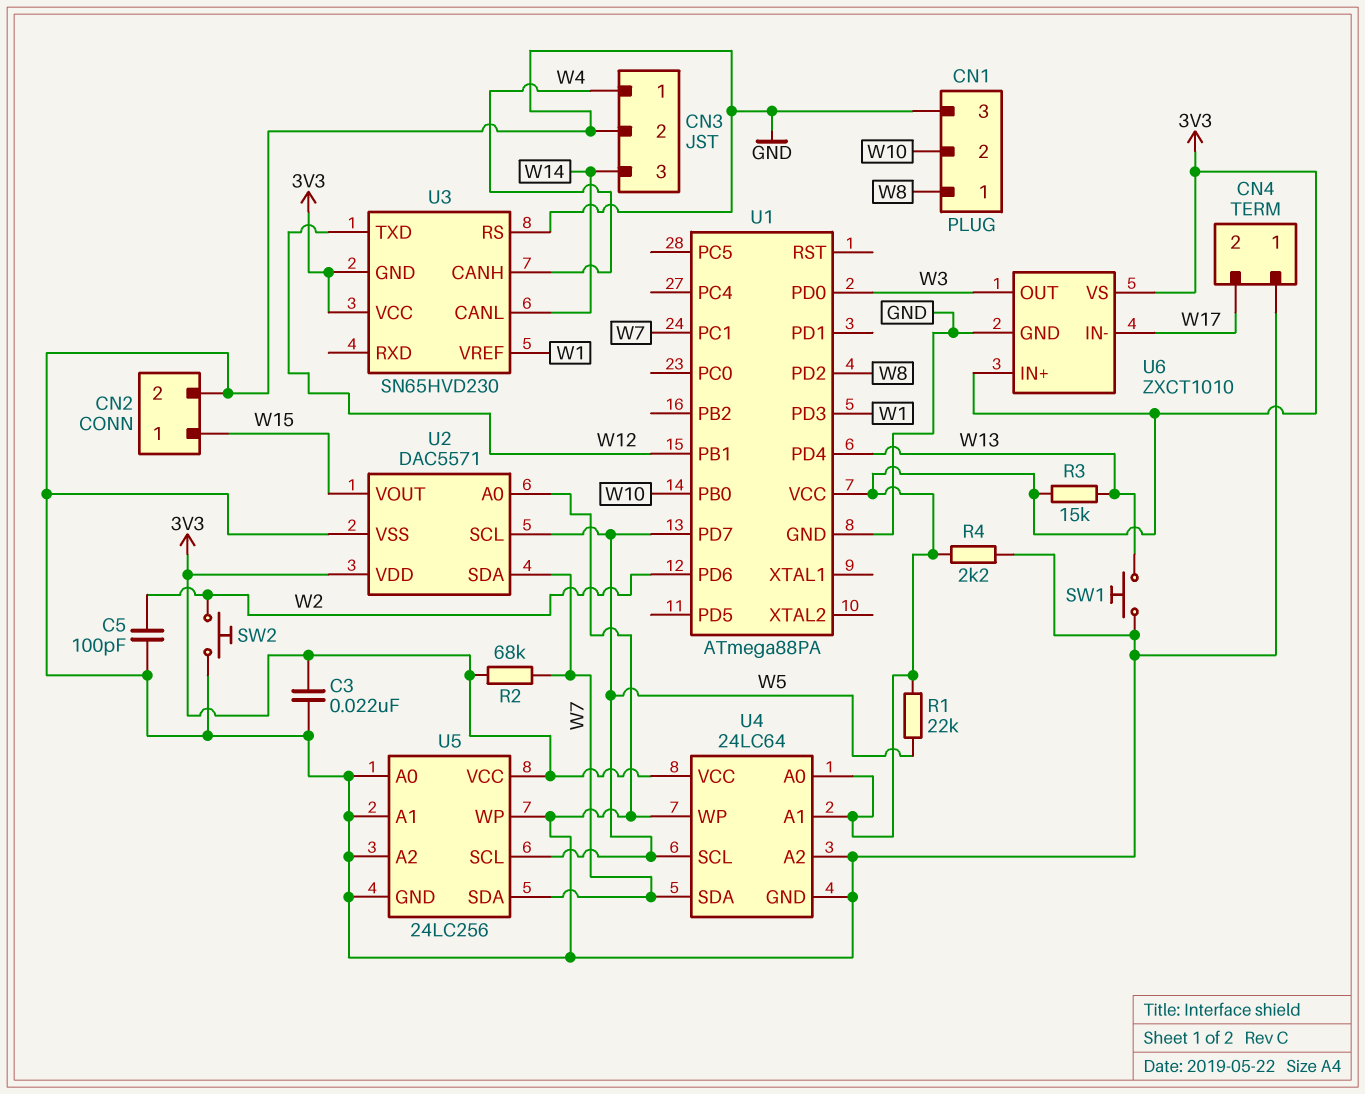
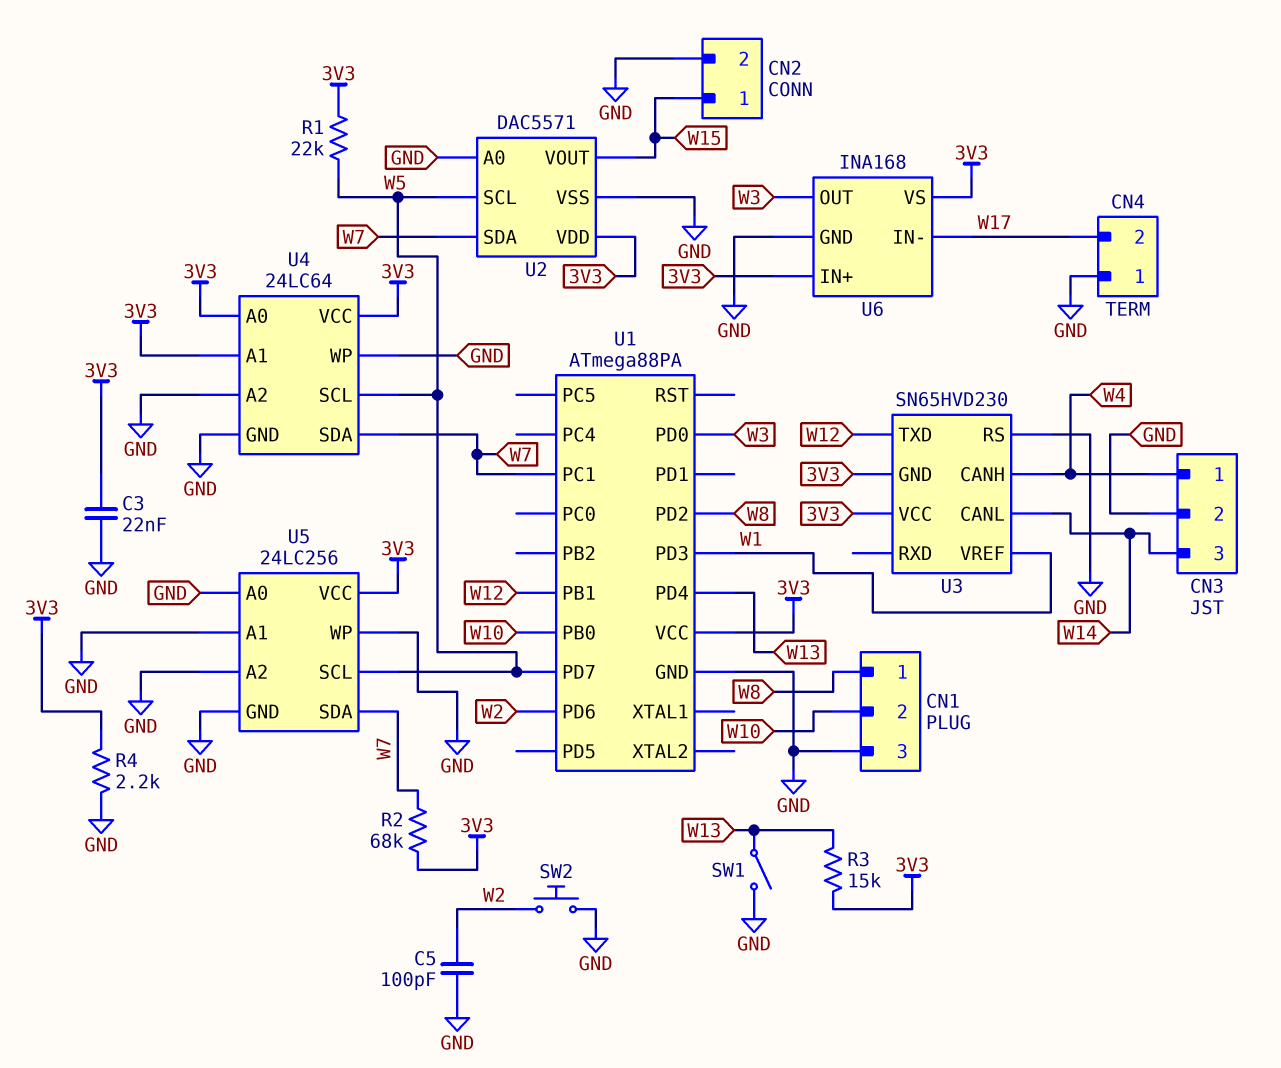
SW1: button (GND, W13) -> switch (GND, W13)
U6: ZXCT1010 -> INA168

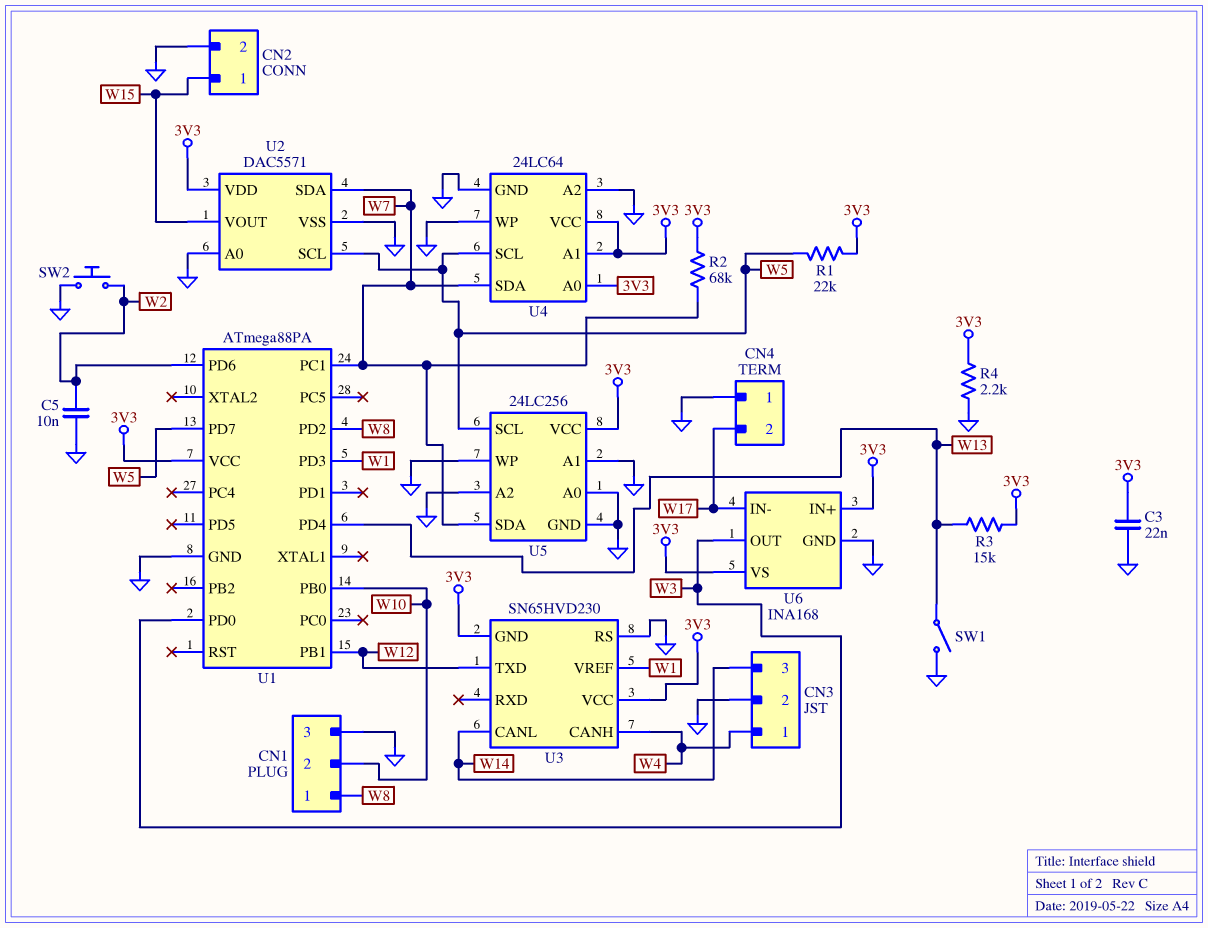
C5: 100pF (GND, W2) -> 10nF (GND, W2)

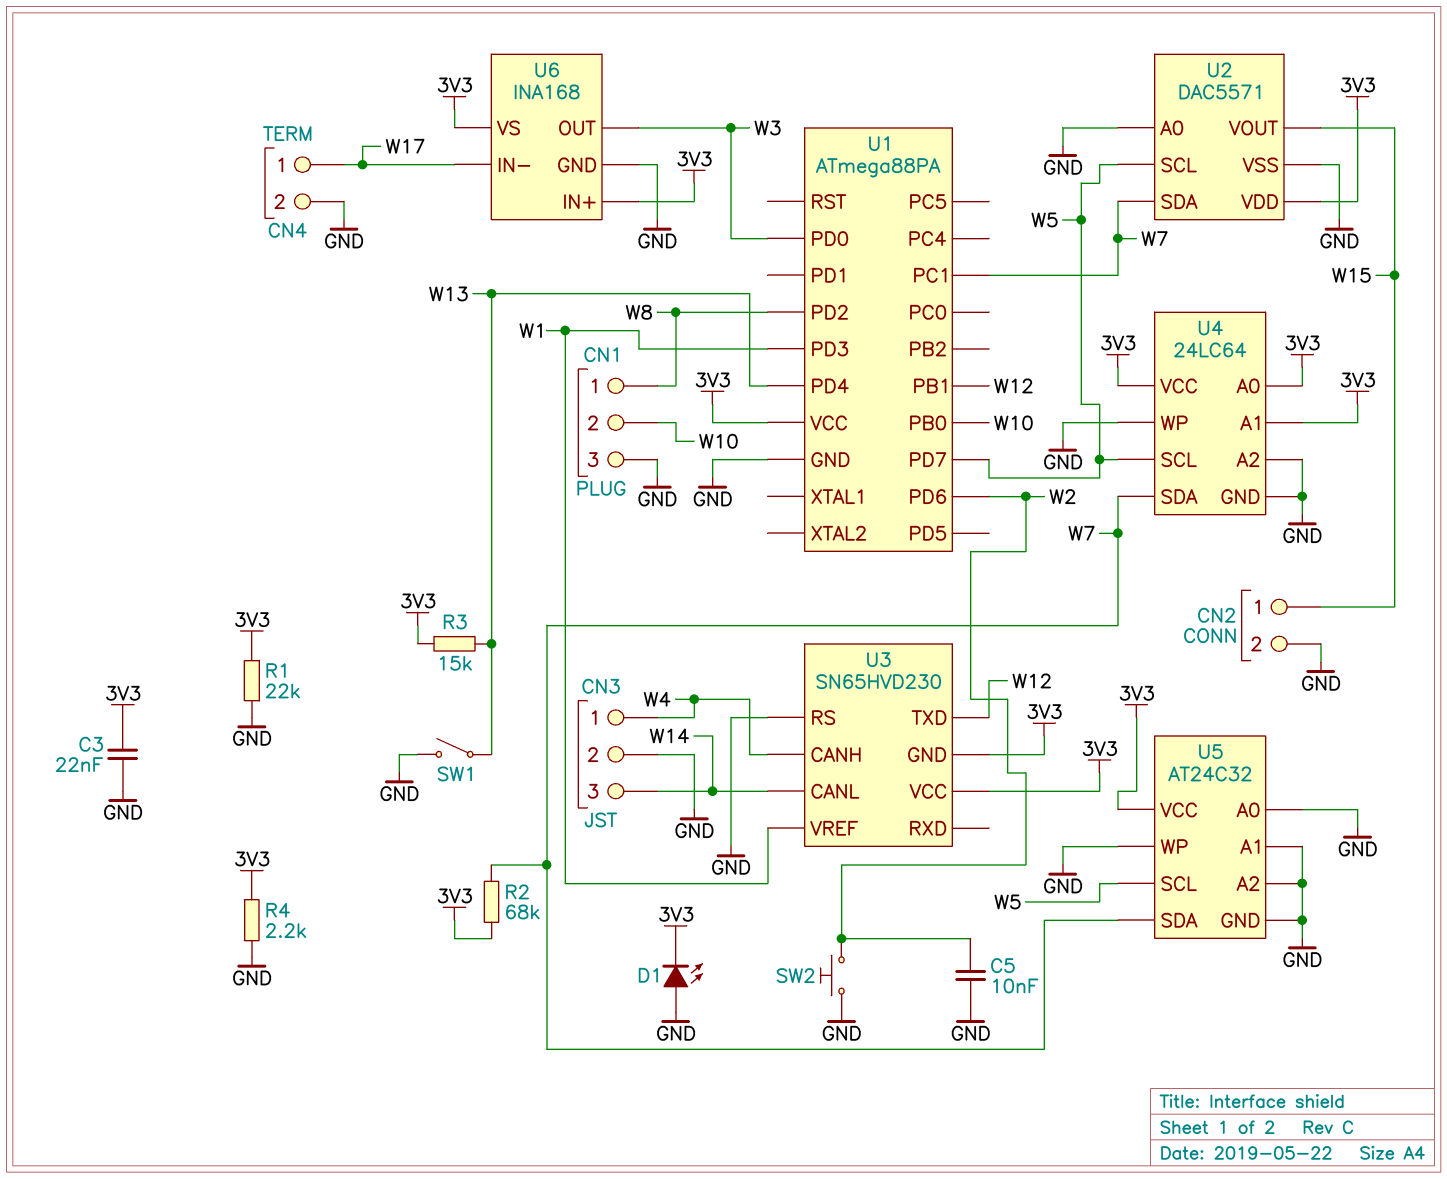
CN4 pin 1: GND -> W17
CN4 pin 2: W17 -> GND
D1: none -> LED (A GND, K 3V3)
R1: 22k (3V3, W5) -> 22k (3V3, GND)
U5: 24LC256 -> AT24C32

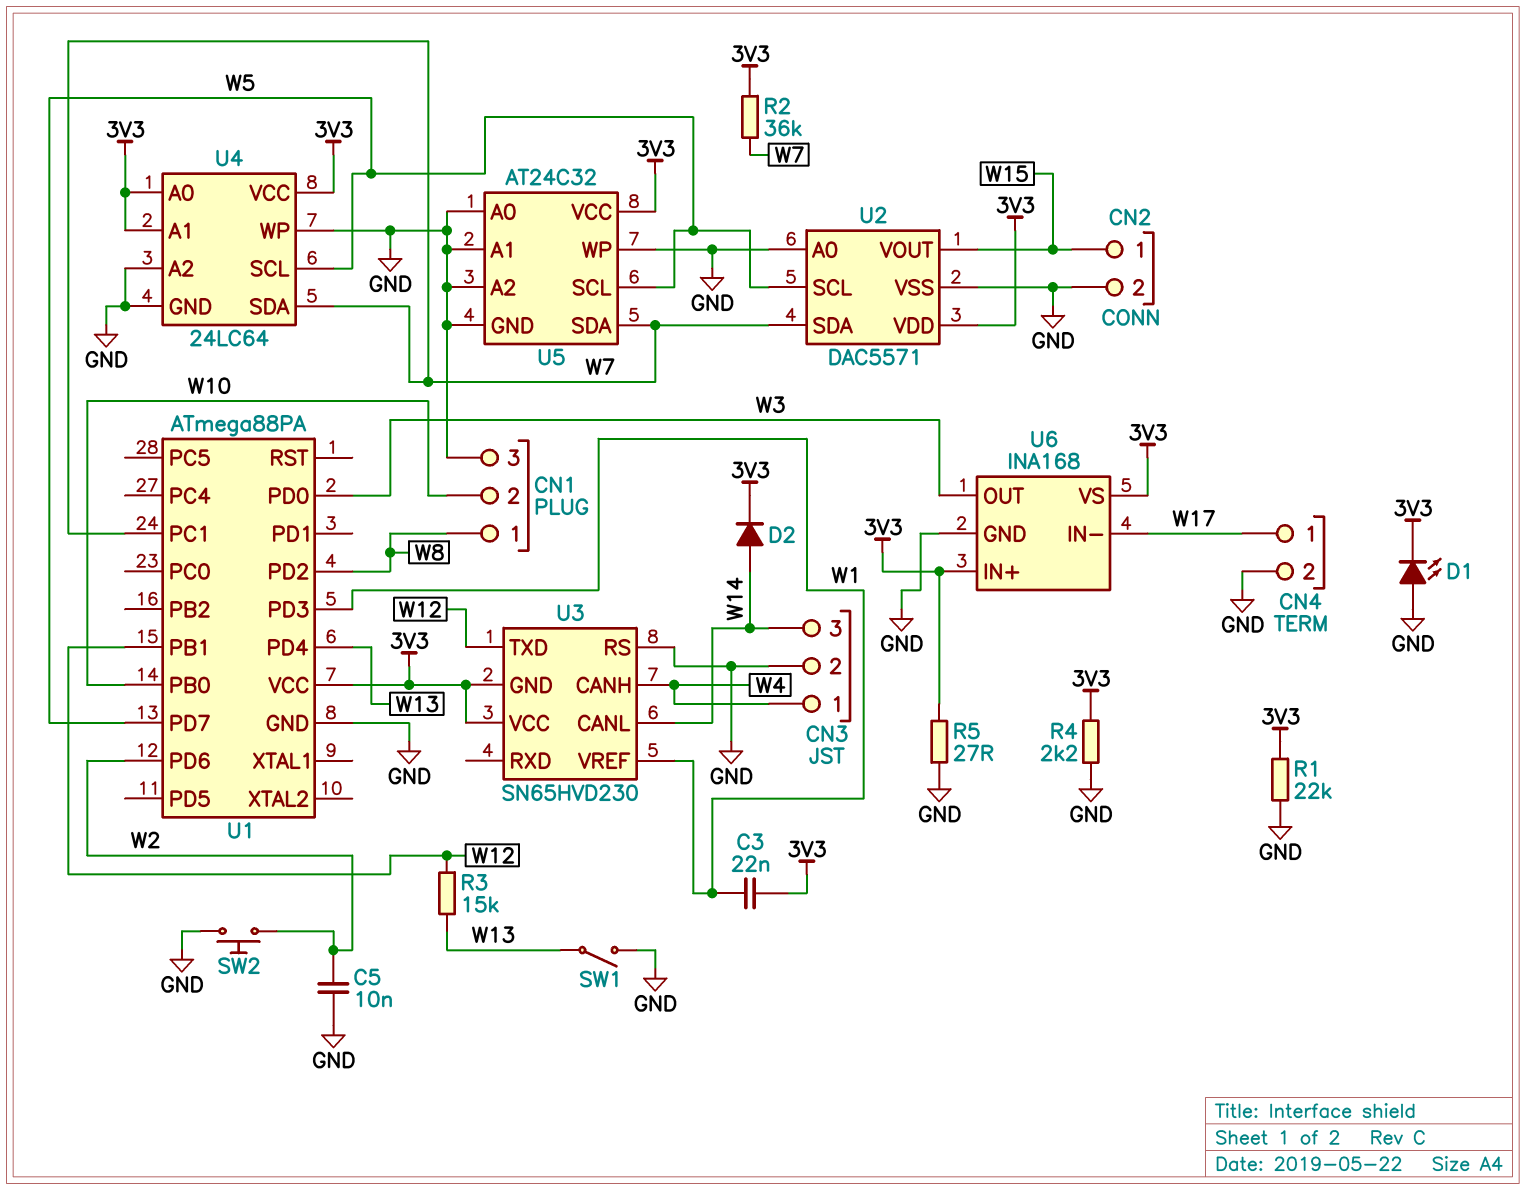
C3: 22nF (3V3, GND) -> 22nF (3V3, W1)
D2: none -> diode (A W14, K 3V3)
R2: 68k (3V3, W7) -> 36k (3V3, W7)
R3: 15k (3V3, W13) -> 15k (W12, W13)
R5: none -> 27 (3V3, GND)

